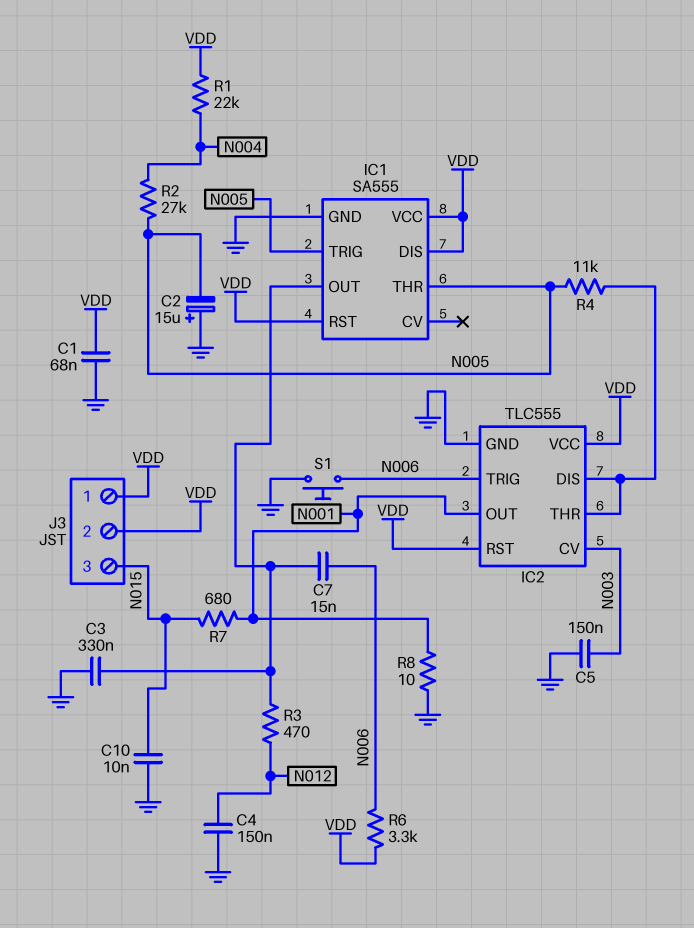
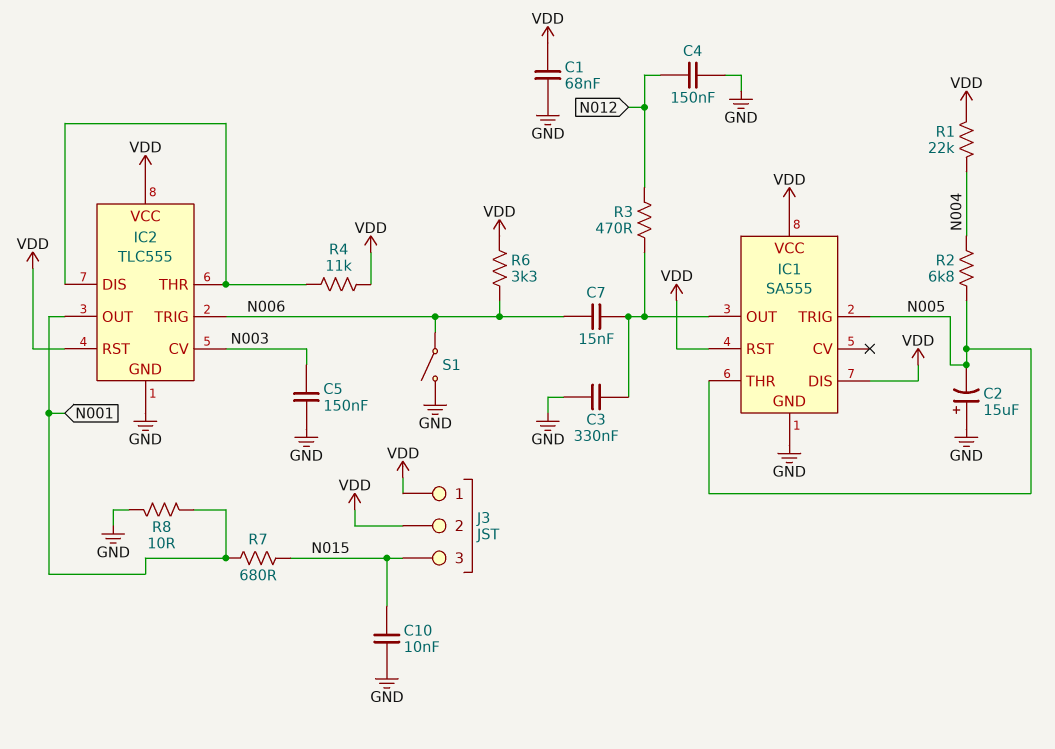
R2: 27k (N004, N005) -> 6.8k (N004, N005)
R4: 11k (IC2/DIS, N005) -> 11k (IC2/DIS, VDD)
S1: button (GND, N006) -> switch (GND, N006)

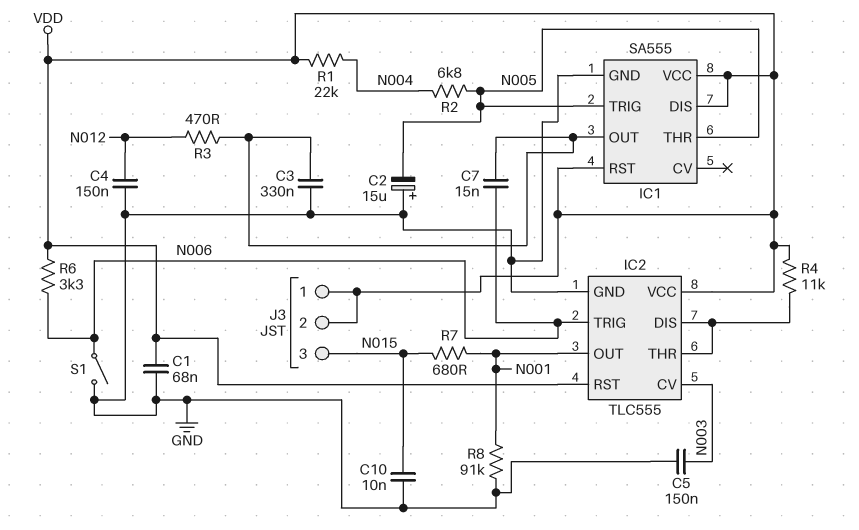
R8: 10 (GND, N001) -> 91k (GND, N001)

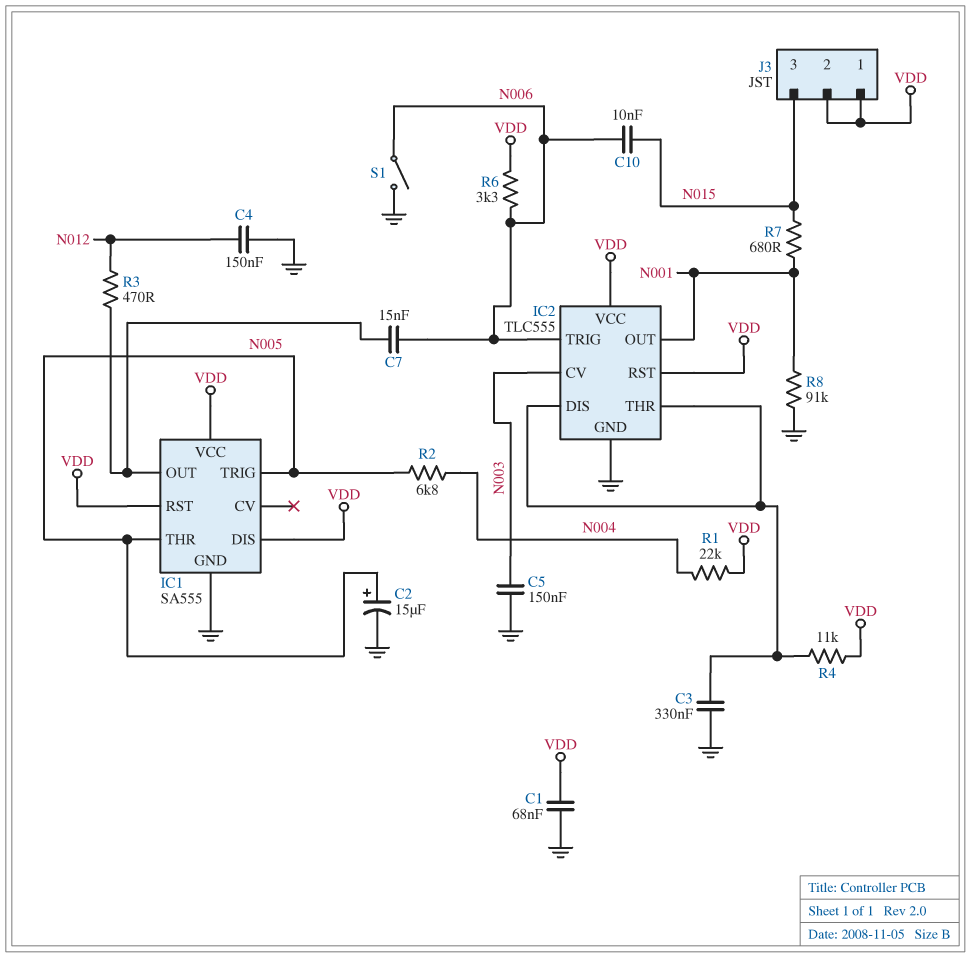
C2: 15uF (plus GND, minus N005) -> 15uF (plus N005, minus GND)
C3: 330nF (GND, IC1/OUT) -> 330nF (GND, IC2/DIS)
C10: 10nF (GND, N015) -> 10nF (N006, N015)

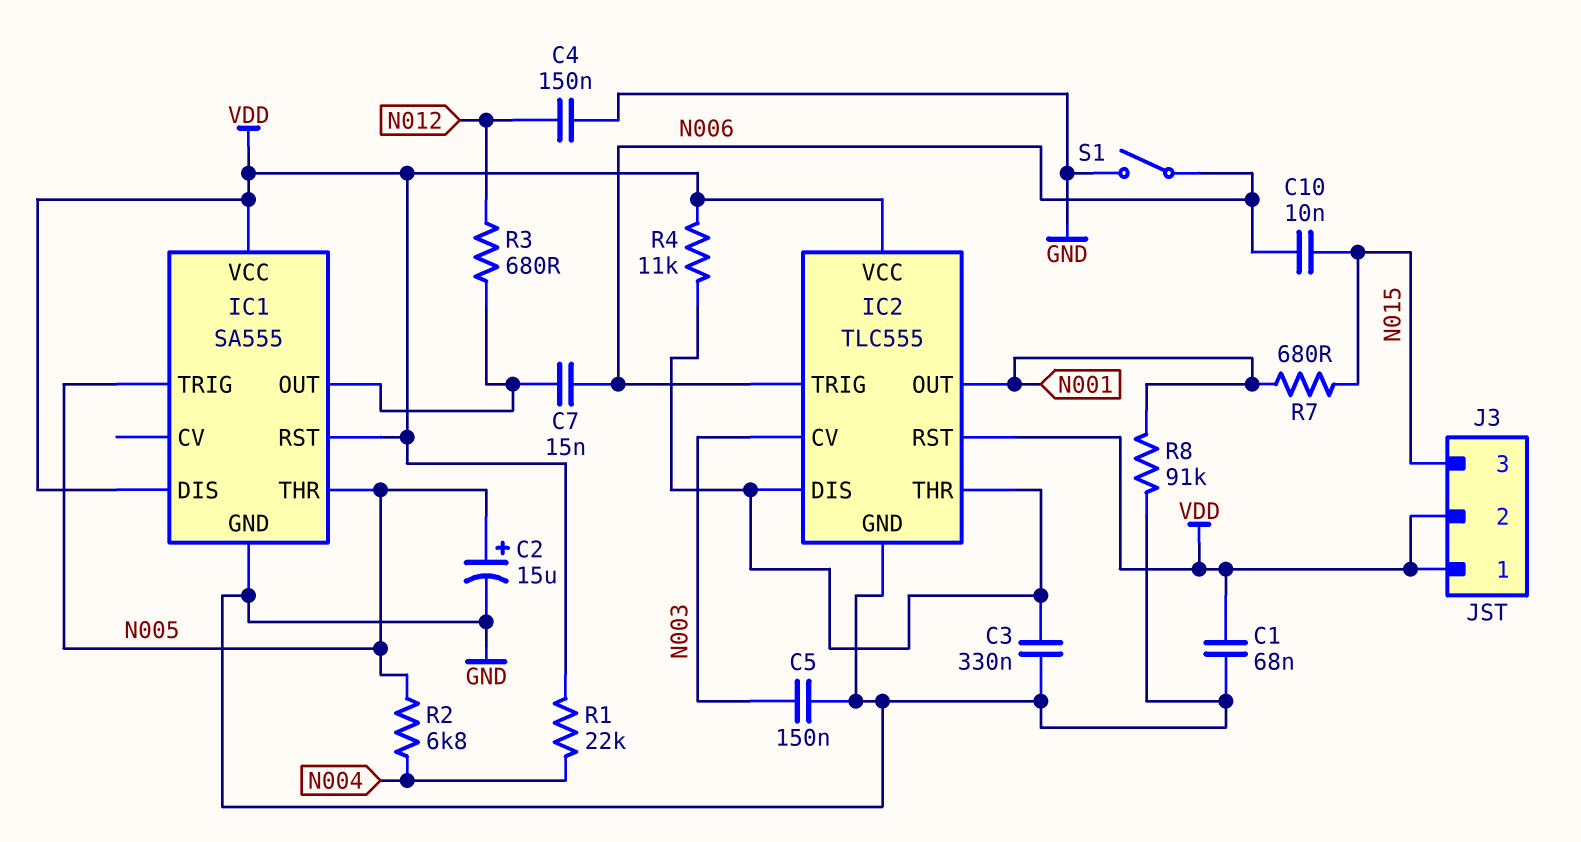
R3: 470 (IC1/OUT, N012) -> 680 (IC1/OUT, N012)
R6: 3.3k (N006, VDD) -> none

